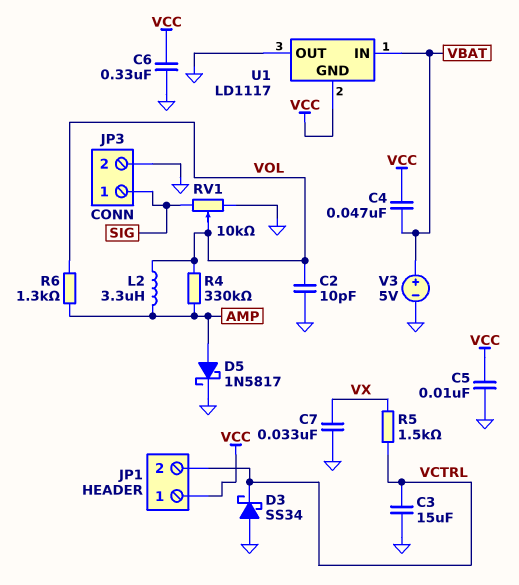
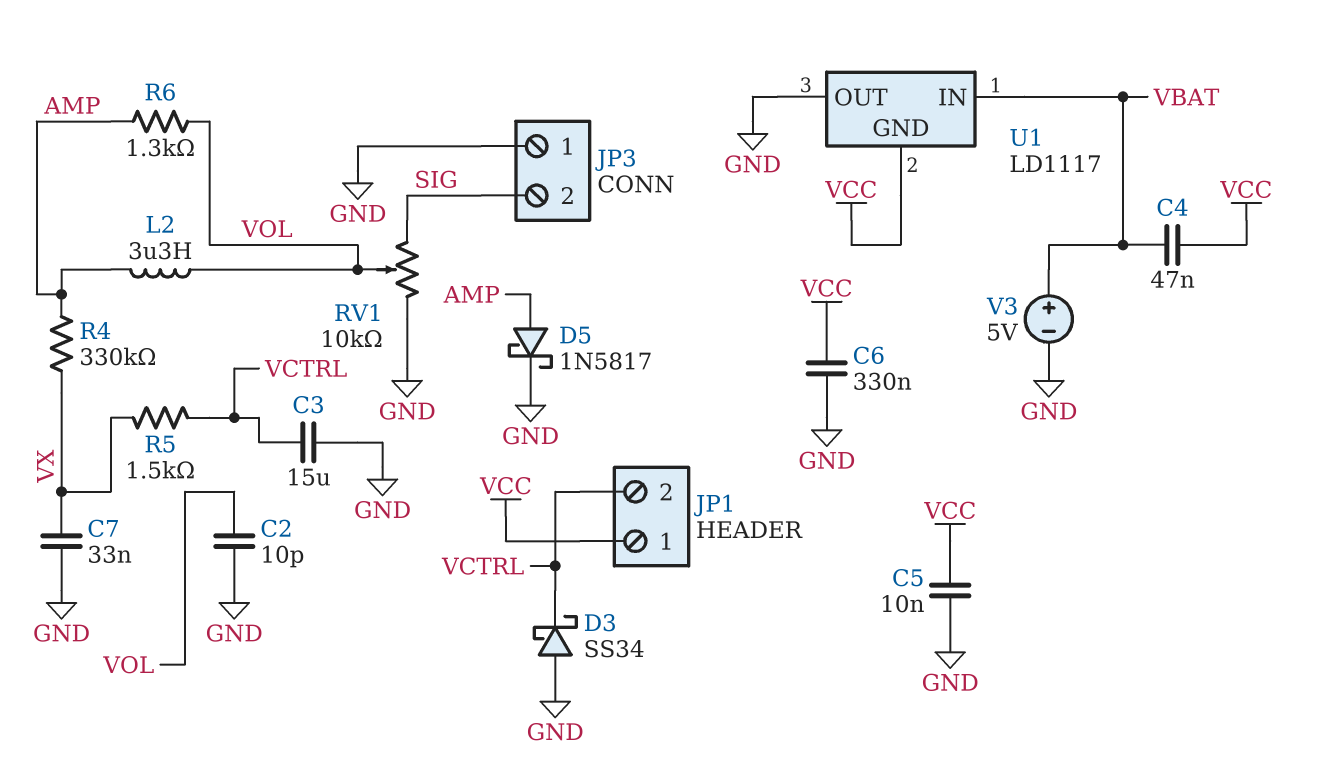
JP3 pin 1: SIG -> GND
JP3 pin 2: GND -> SIG
R4: 330k (AMP, VOL) -> 330k (AMP, VX)

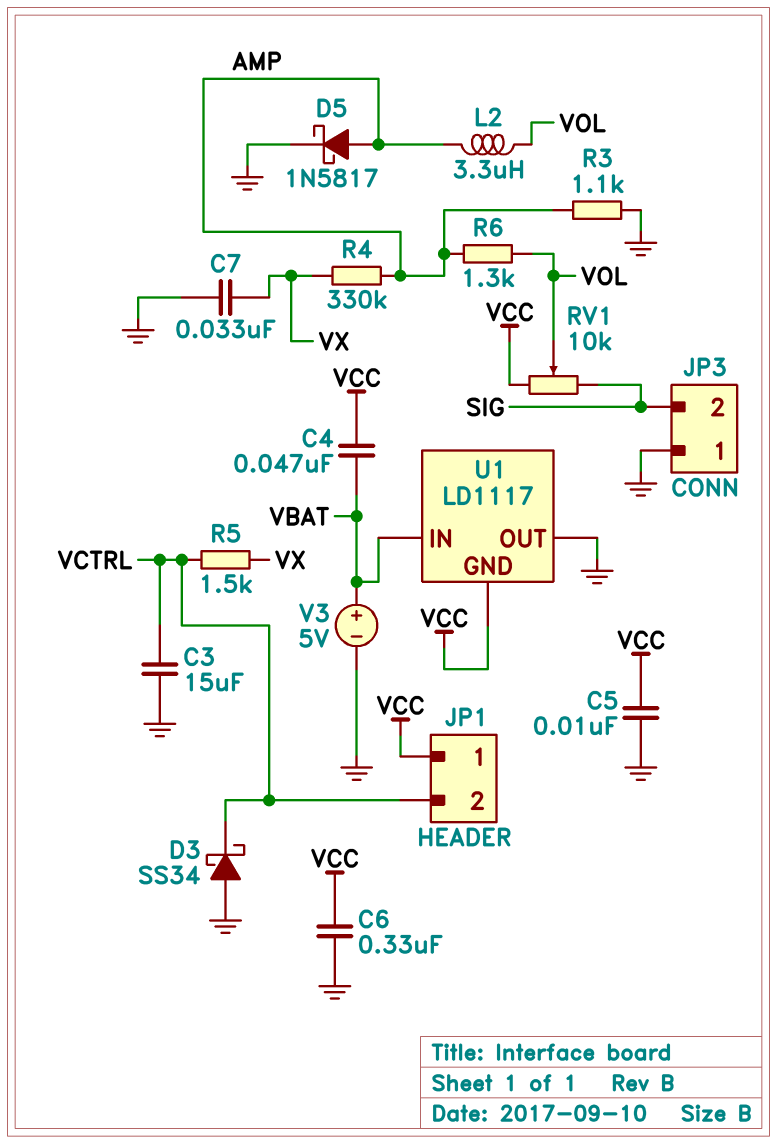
C2: 10pF (GND, VOL) -> none
R3: none -> 1.1k (AMP, GND)
RV1: 10k (GND, SIG, wiper VOL) -> 10k (SIG, VCC, wiper VOL)

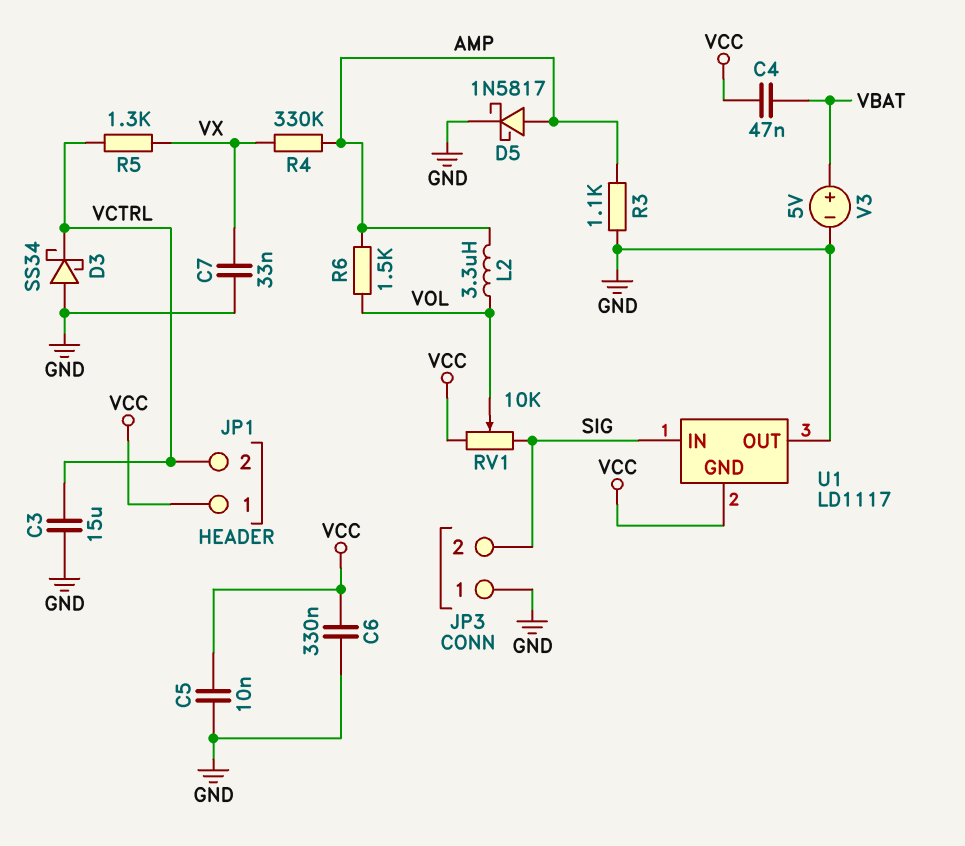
R5: 1.5k (VCTRL, VX) -> 1.3k (VCTRL, VX)
R6: 1.3k (AMP, VOL) -> 1.5k (AMP, VOL)
U1 pin IN: VBAT -> SIG

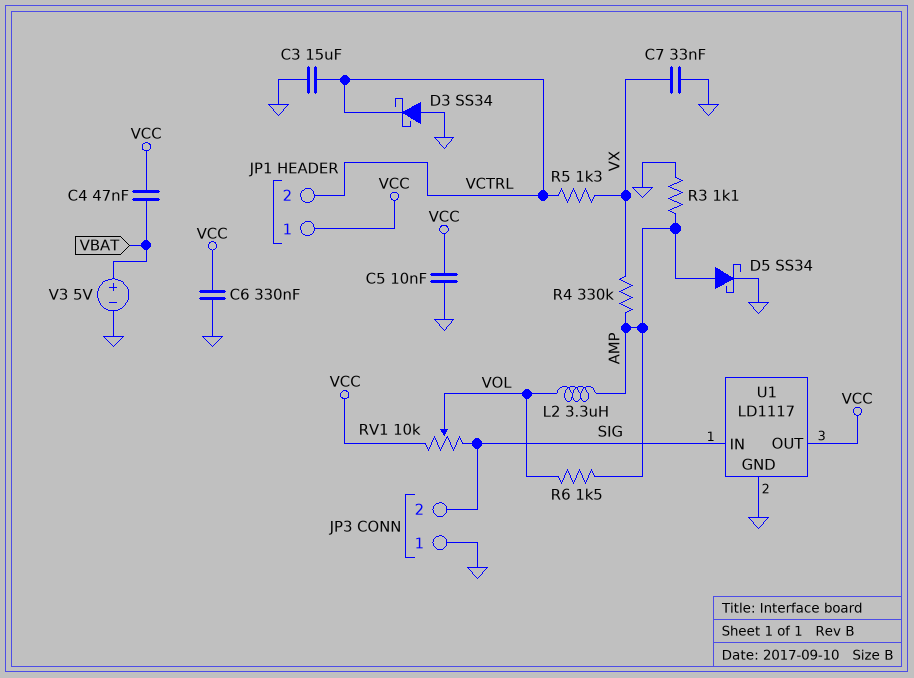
D5: schottky 1N5817 (A AMP, K GND) -> schottky SS34 (A AMP, K GND)
U1 pin GND: VCC -> GND
U1 pin OUT: GND -> VCC

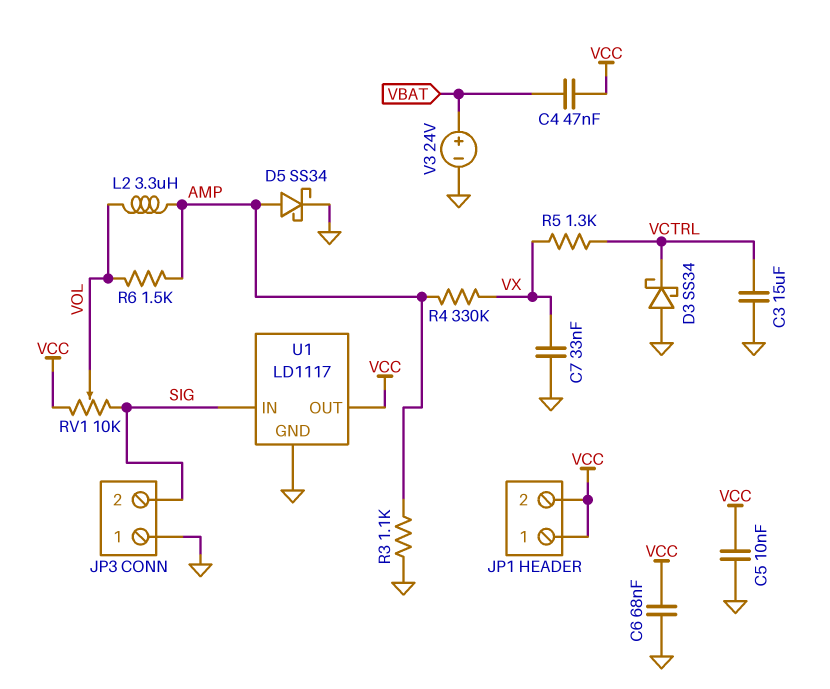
C6: 330nF (GND, VCC) -> 68nF (GND, VCC)
JP1 pin 2: VCTRL -> VCC
V3: 5V (plus VBAT, minus GND) -> 24V (plus VBAT, minus GND)

